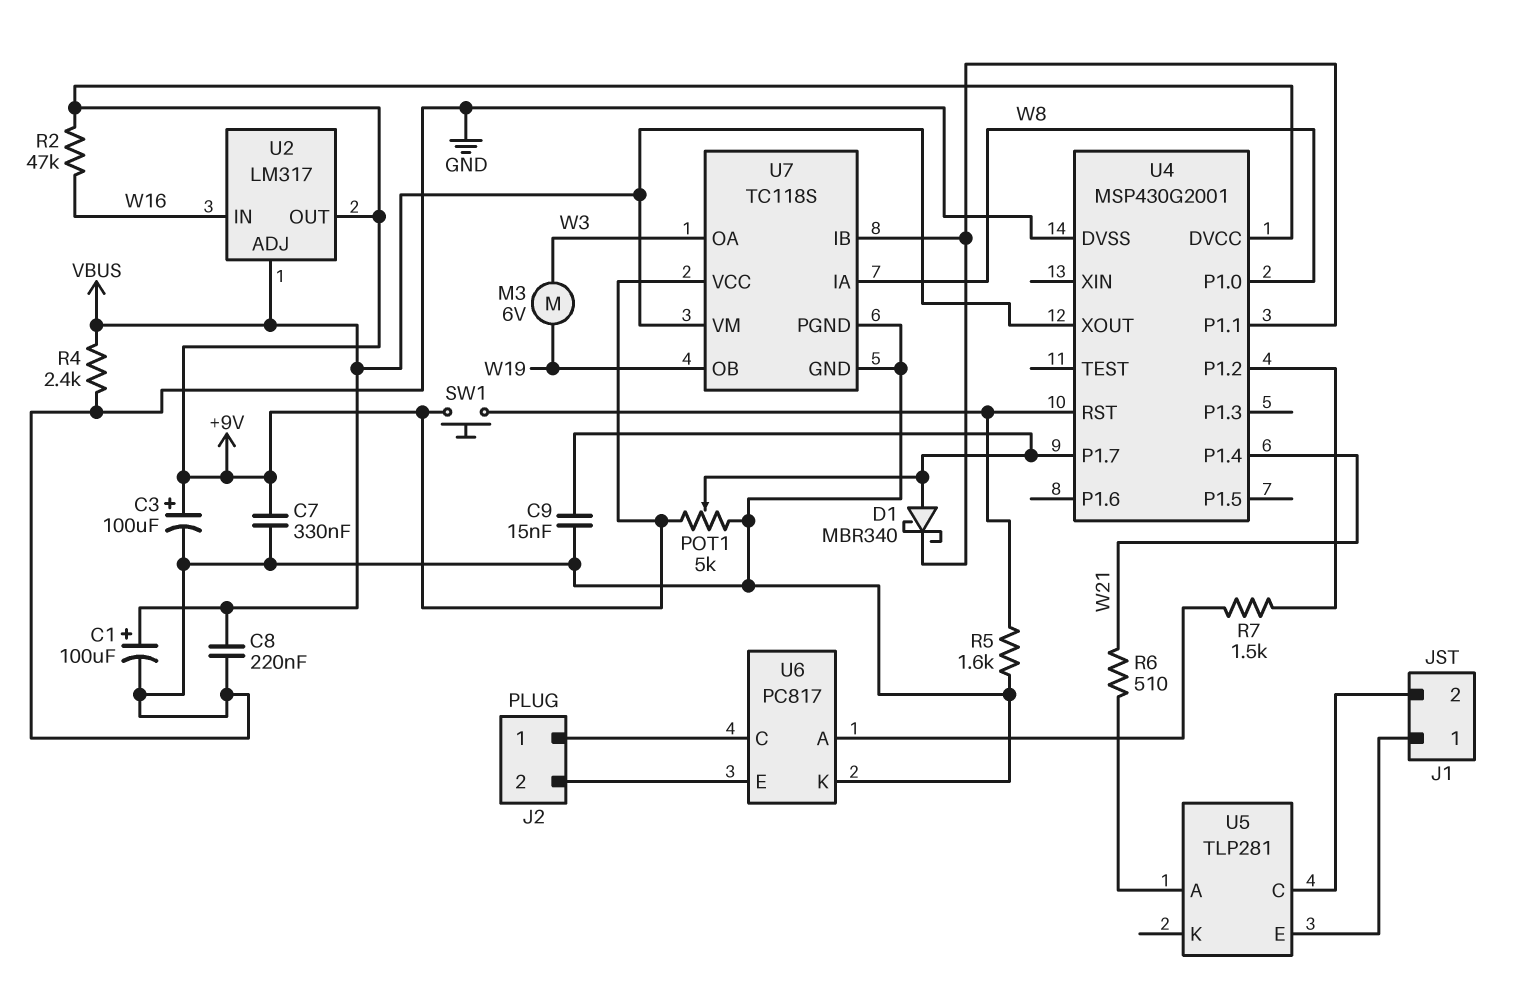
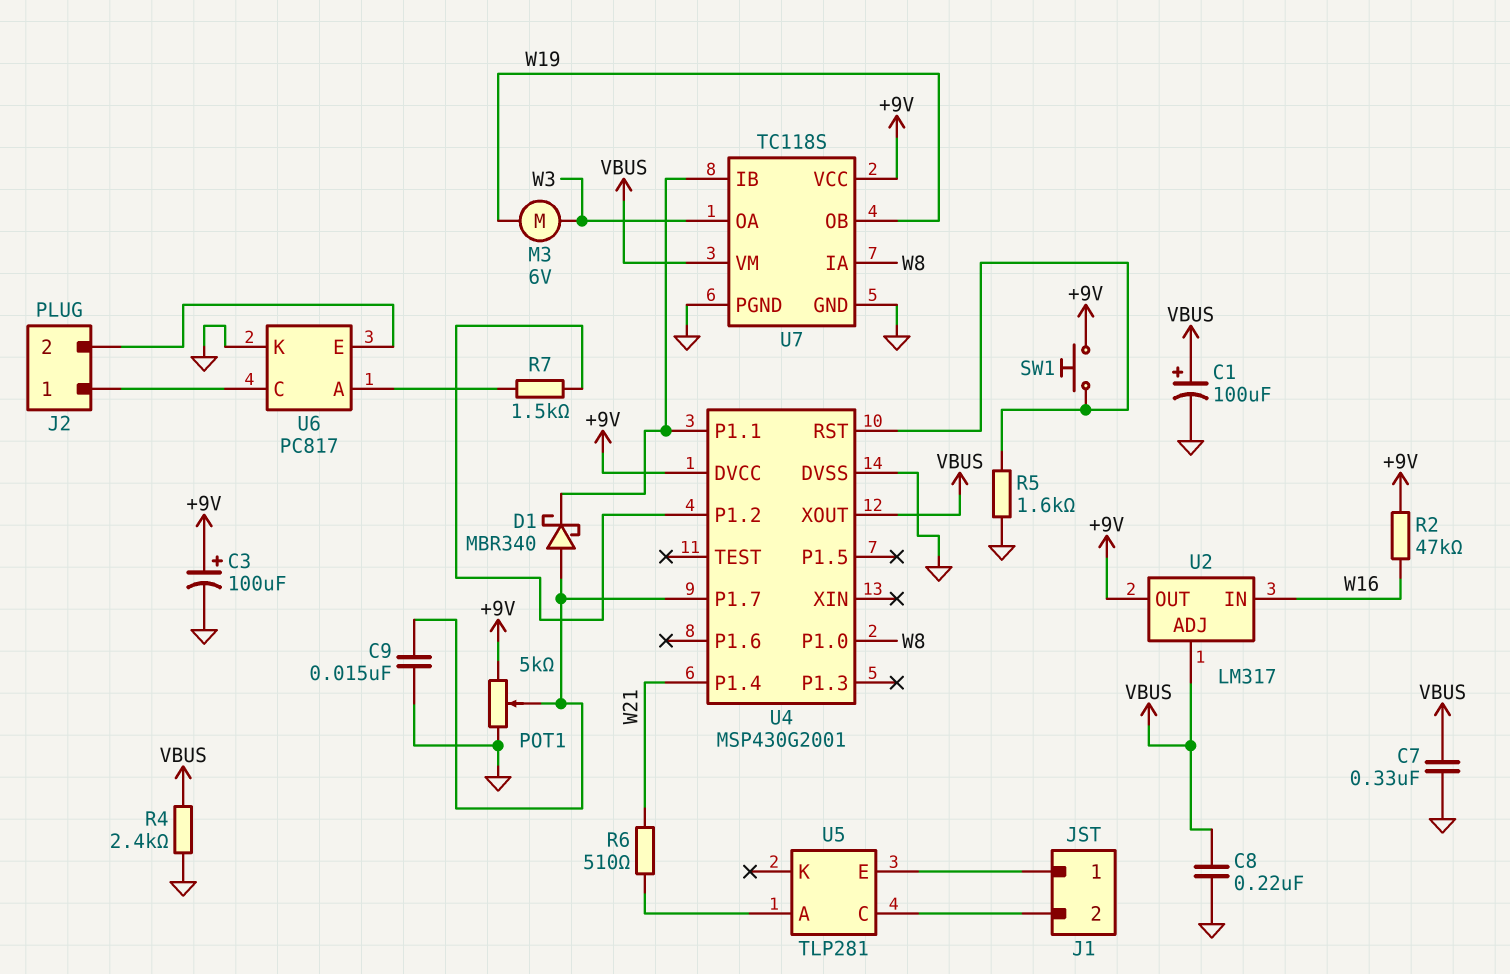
C7: 330nF (+9V, GND) -> 330nF (GND, VBUS)

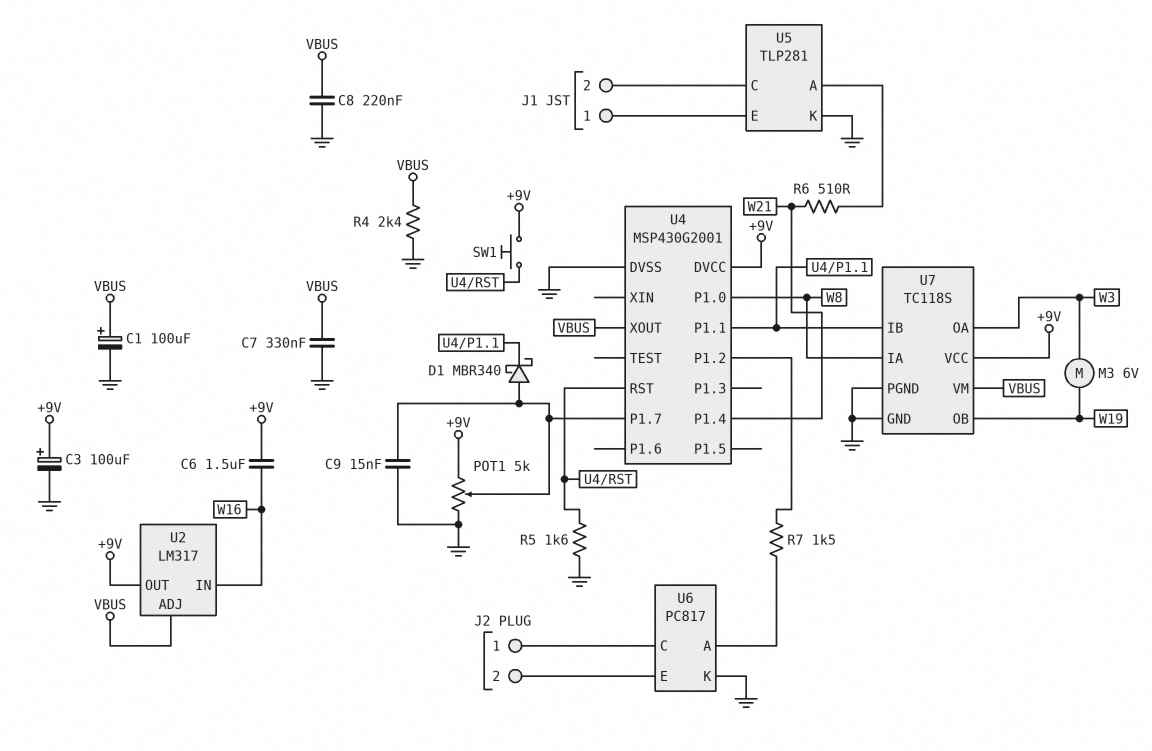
C6: none -> 1.5uF (+9V, W16)
R2: 47k (+9V, W16) -> none
U5 pin K: none -> GND

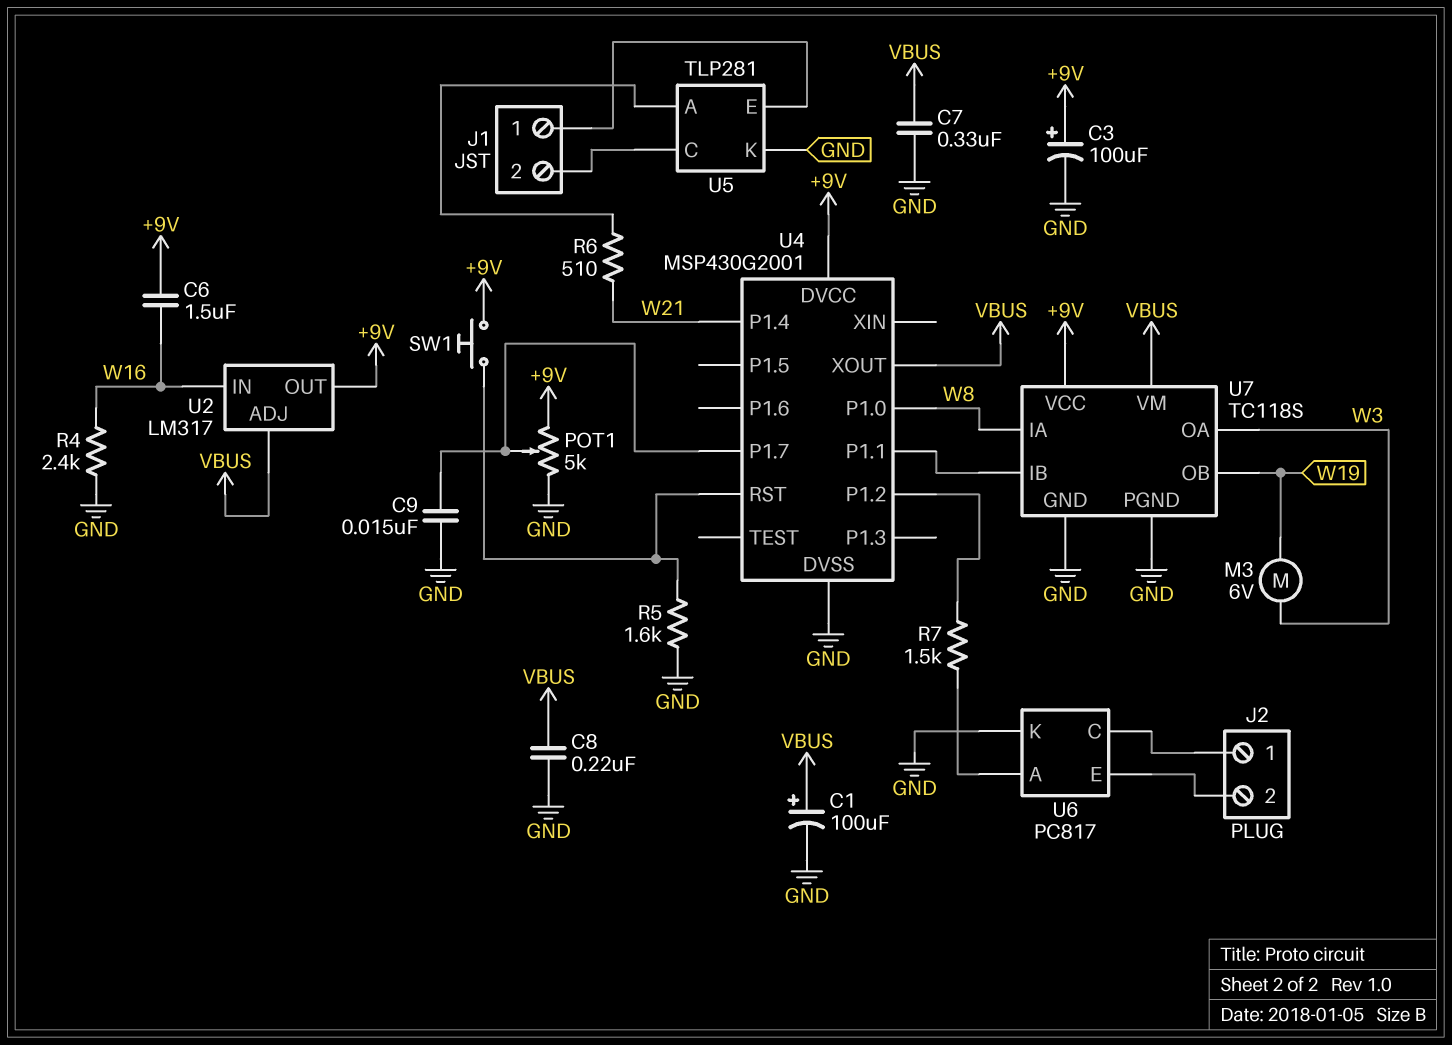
D1: schottky MBR340 (A U4/P1.7, K U4/P1.1) -> none
R4: 2.4k (GND, VBUS) -> 2.4k (GND, W16)

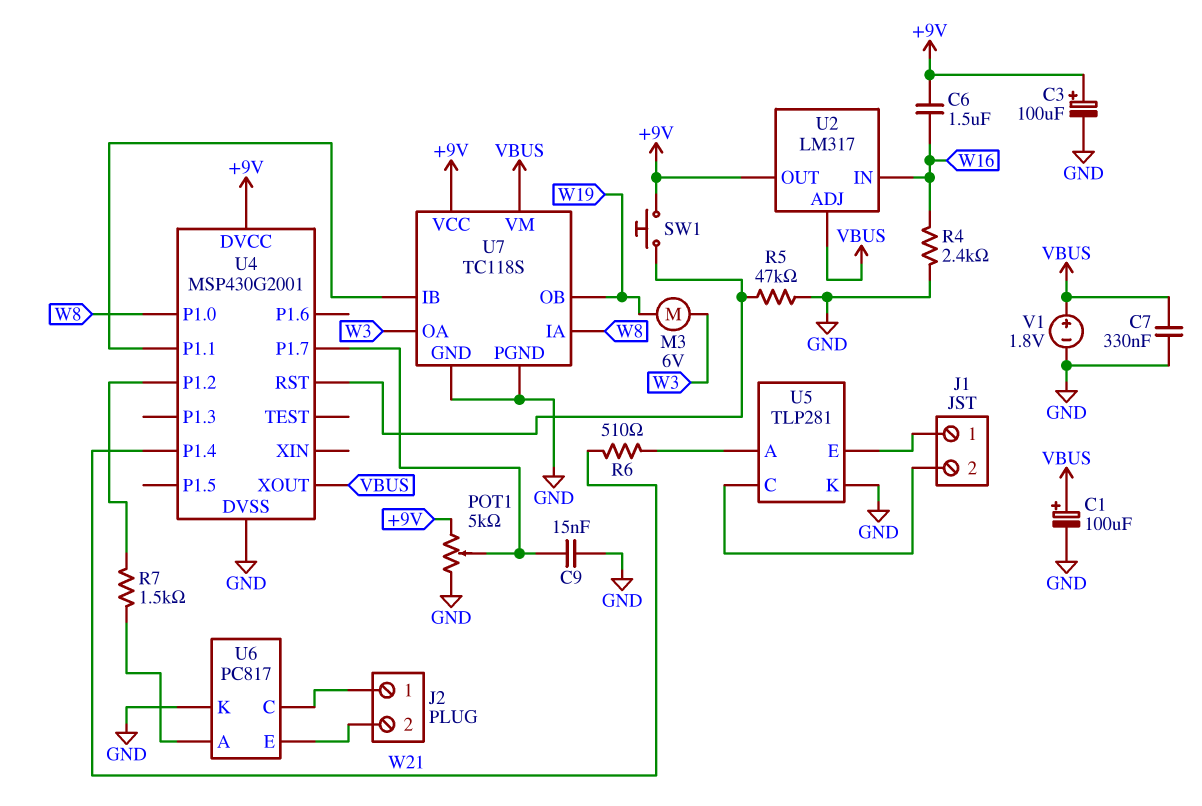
C8: 220nF (GND, VBUS) -> none
R5: 1.6k (GND, U4/RST) -> 47k (GND, U4/RST)
V1: none -> 1.8V (plus VBUS, minus GND)

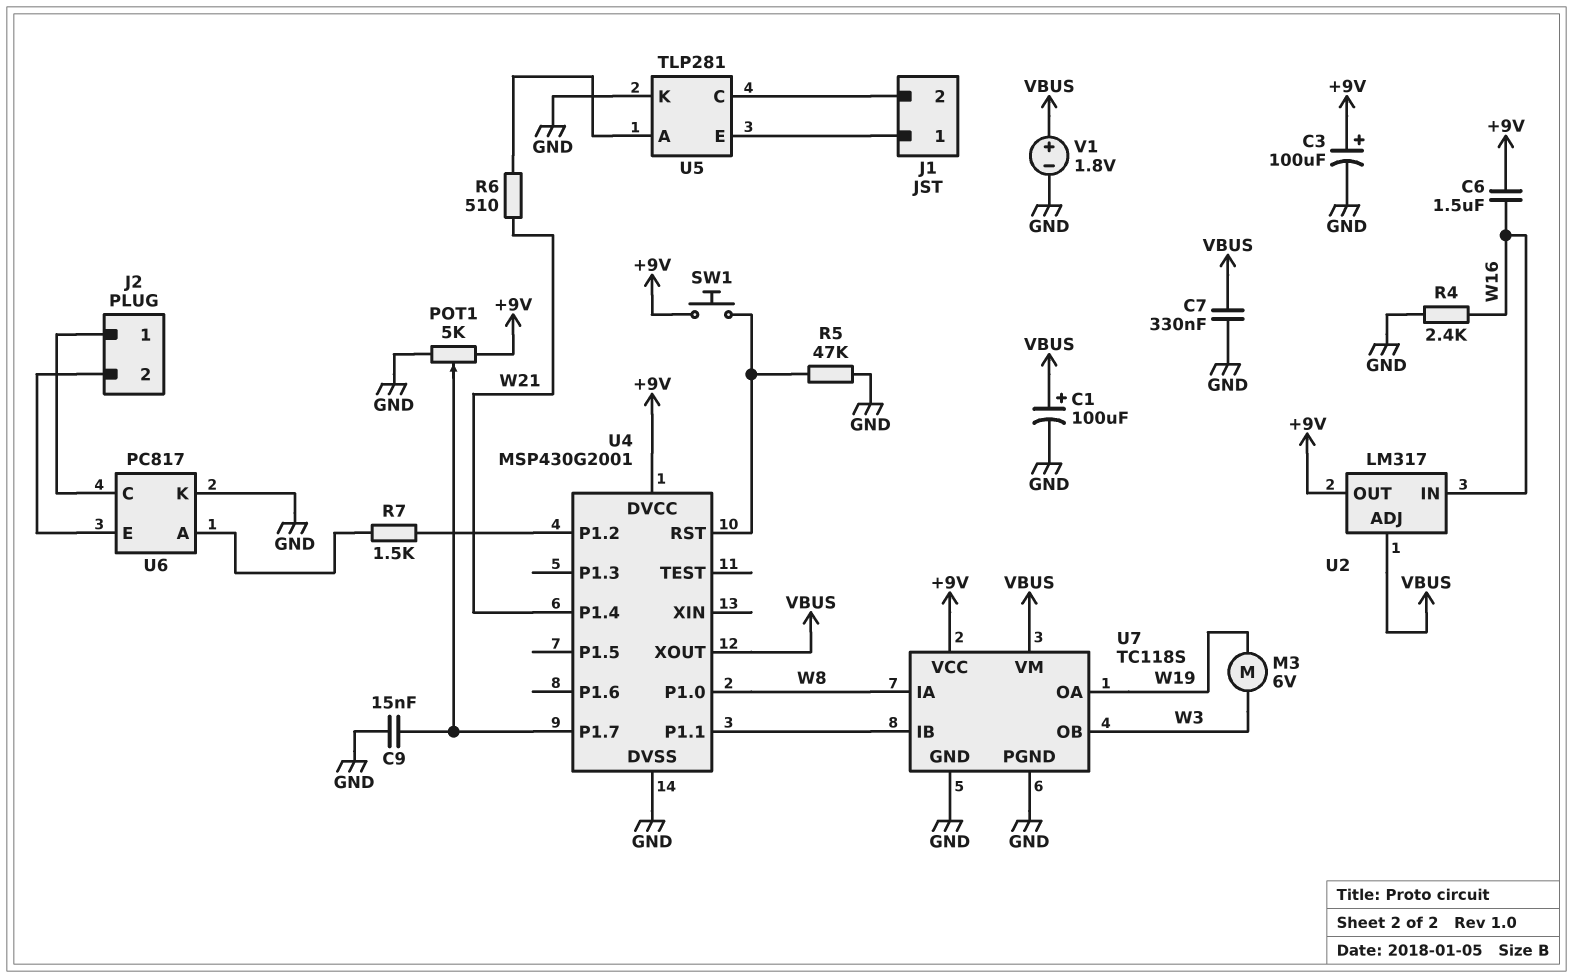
U7 pin OA: W3 -> W19
U7 pin OB: W19 -> W3

